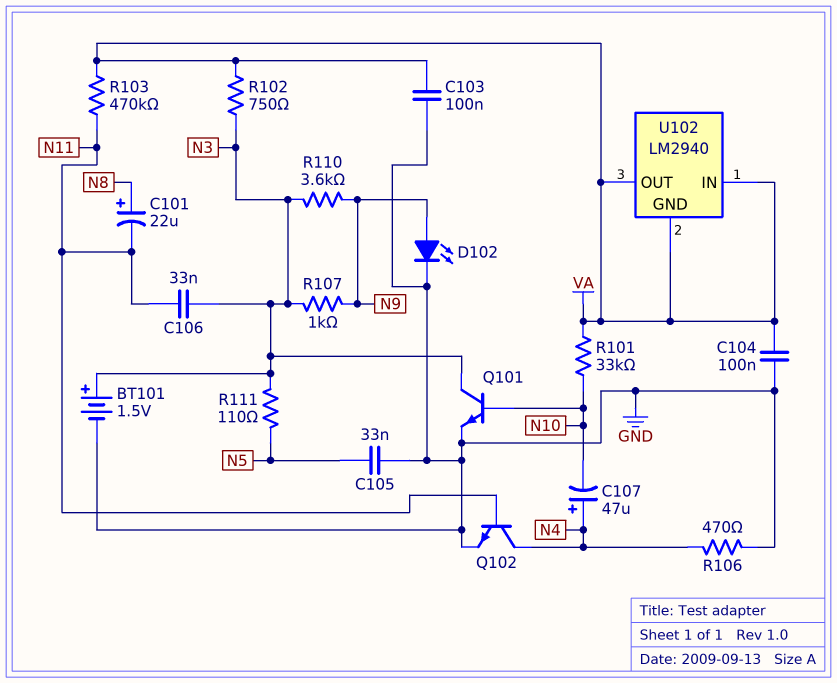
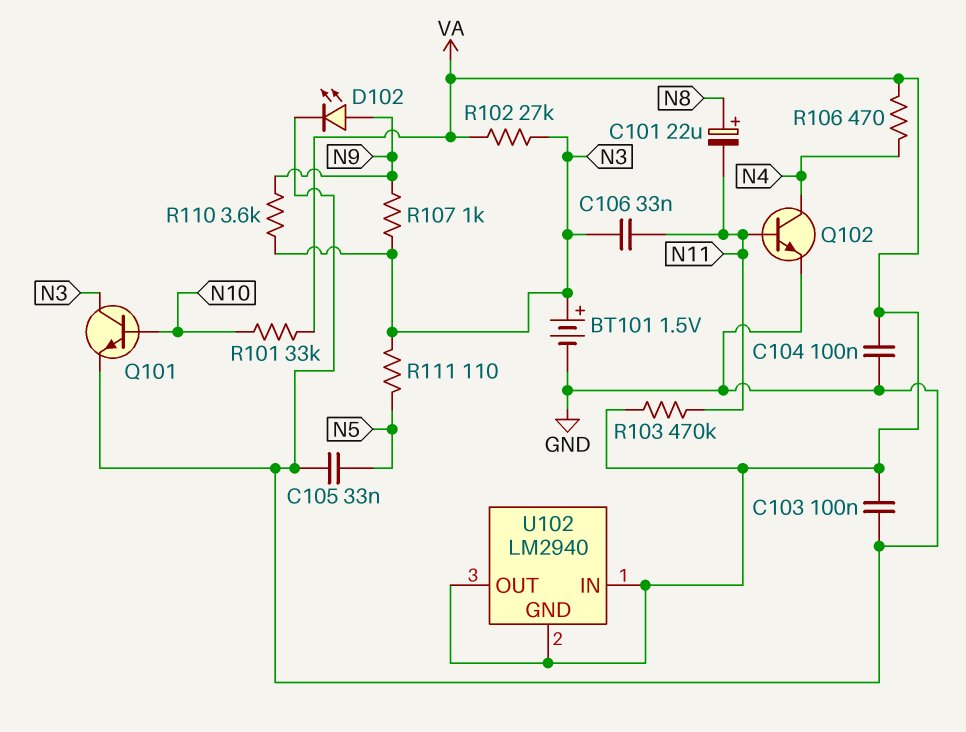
C107: 47uF (plus N4, minus N10) -> none
R102: 750 (N3, VA) -> 27k (N3, VA)
R106: 470 (GND, N4) -> 470 (N4, VA)

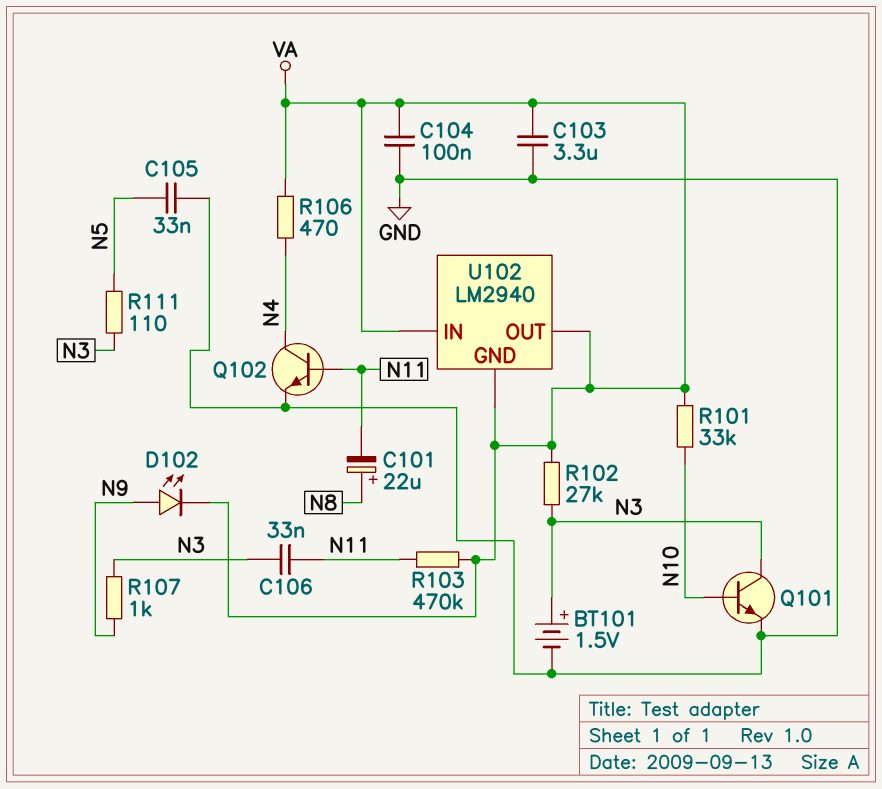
C103: 100nF (GND, VA) -> 3.3uF (GND, VA)
D102: LED (A N9, K GND) -> LED (A N9, K VA)
R110: 3.6k (N3, N9) -> none

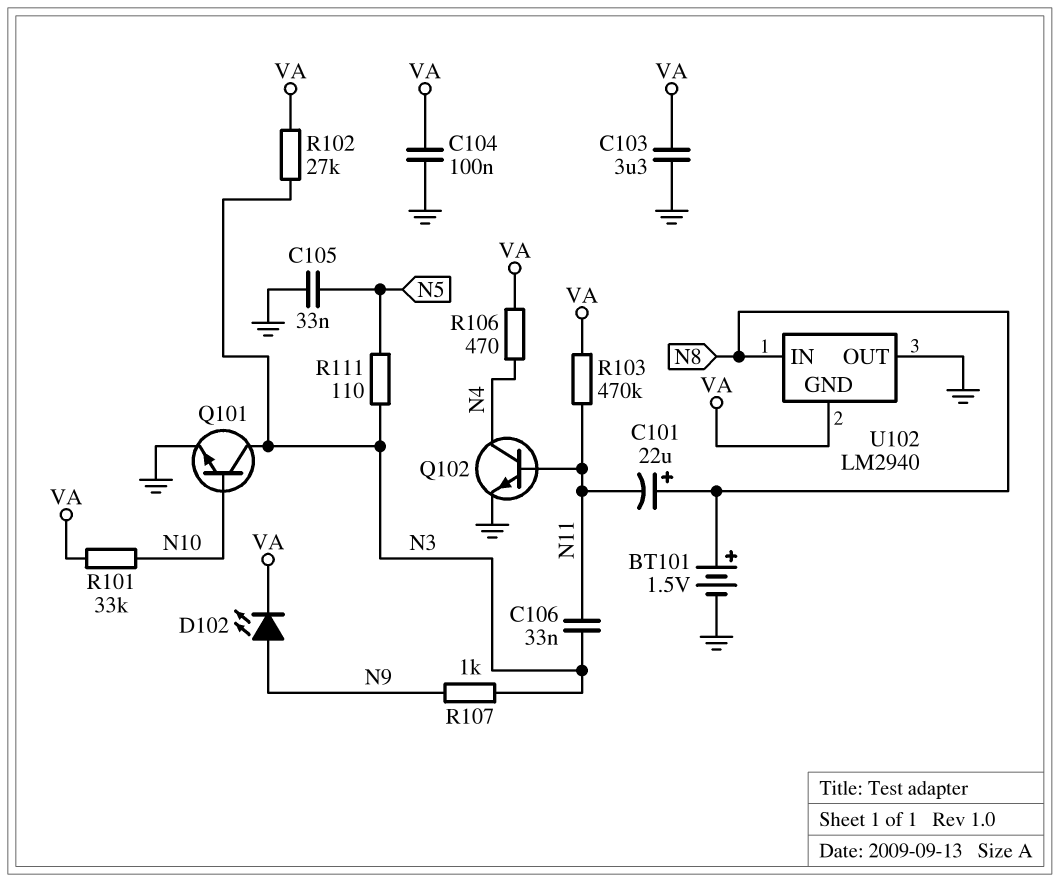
BT101: 1.5V (plus N3, minus GND) -> 1.5V (plus N8, minus GND)
U102 pin IN: VA -> N8
U102 pin OUT: VA -> GND

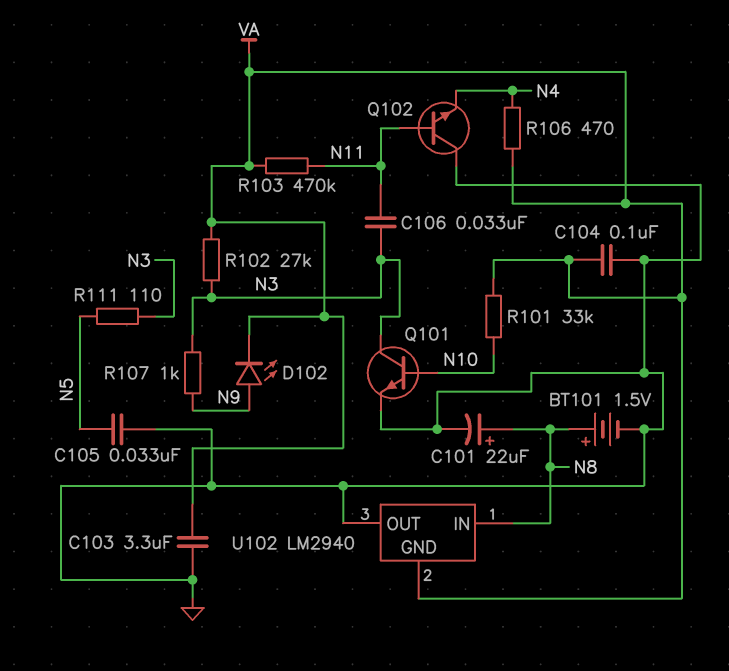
C101: 22uF (plus N8, minus N11) -> 22uF (plus N8, minus GND)
Q102: NPN (B N11, C N4, E GND) -> NPN (B N11, C GND, E N4)

